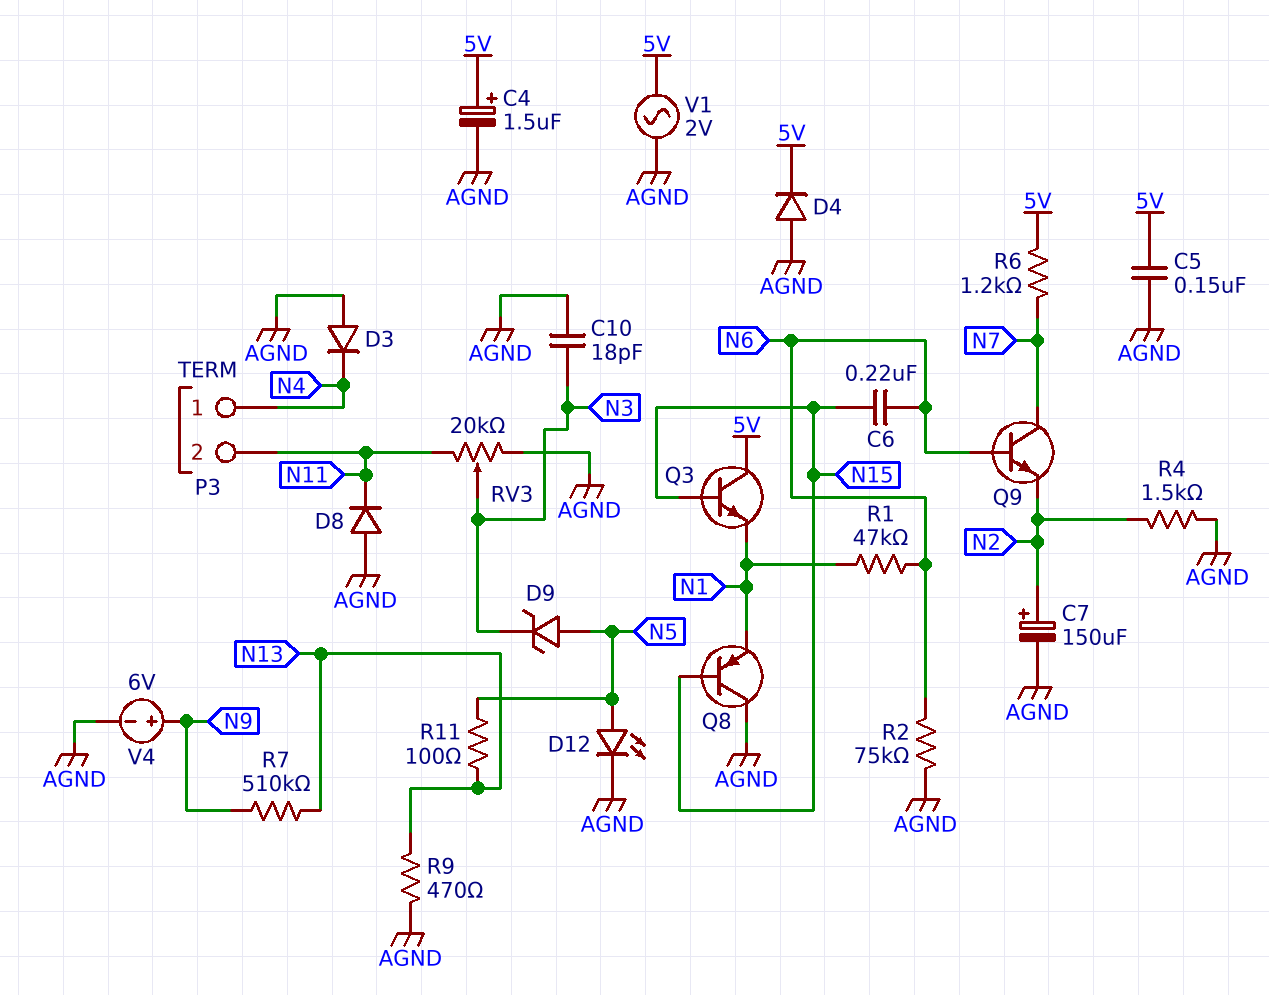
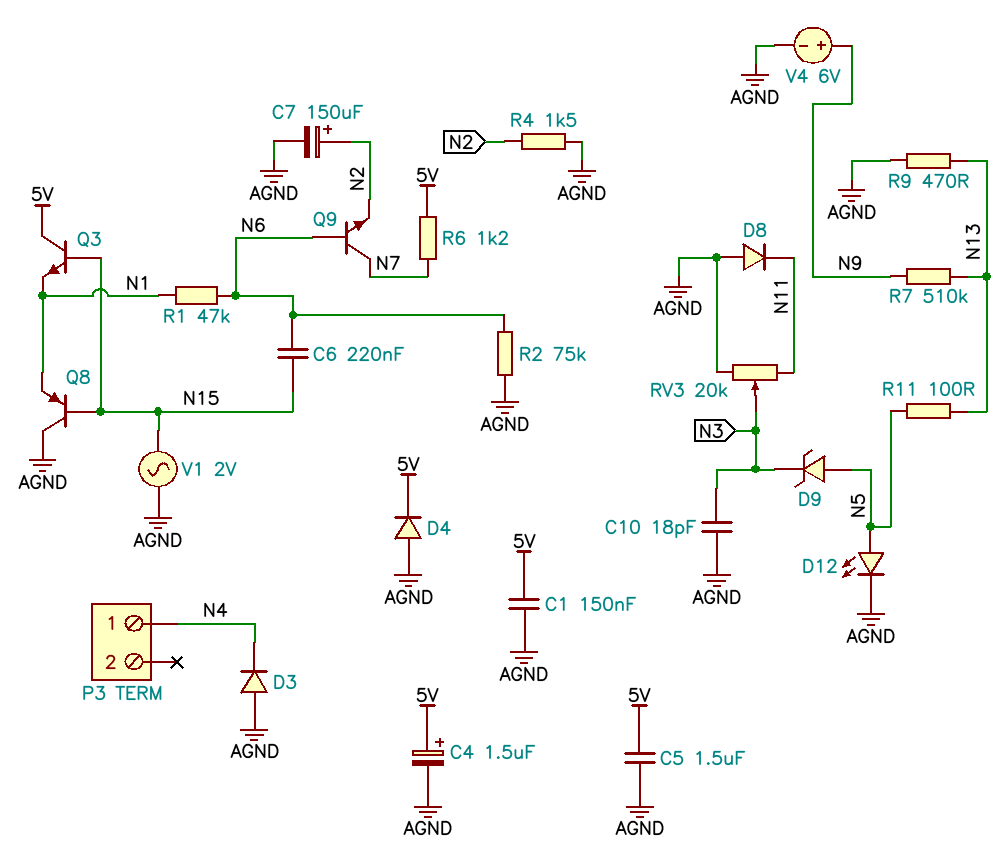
C1: none -> 150nF (5V, AGND)
C5: 150nF (5V, AGND) -> 1.5uF (5V, AGND)
P3 pin 2: N11 -> none
V1: AC 2V (5V, AGND) -> AC 2V (AGND, N15)

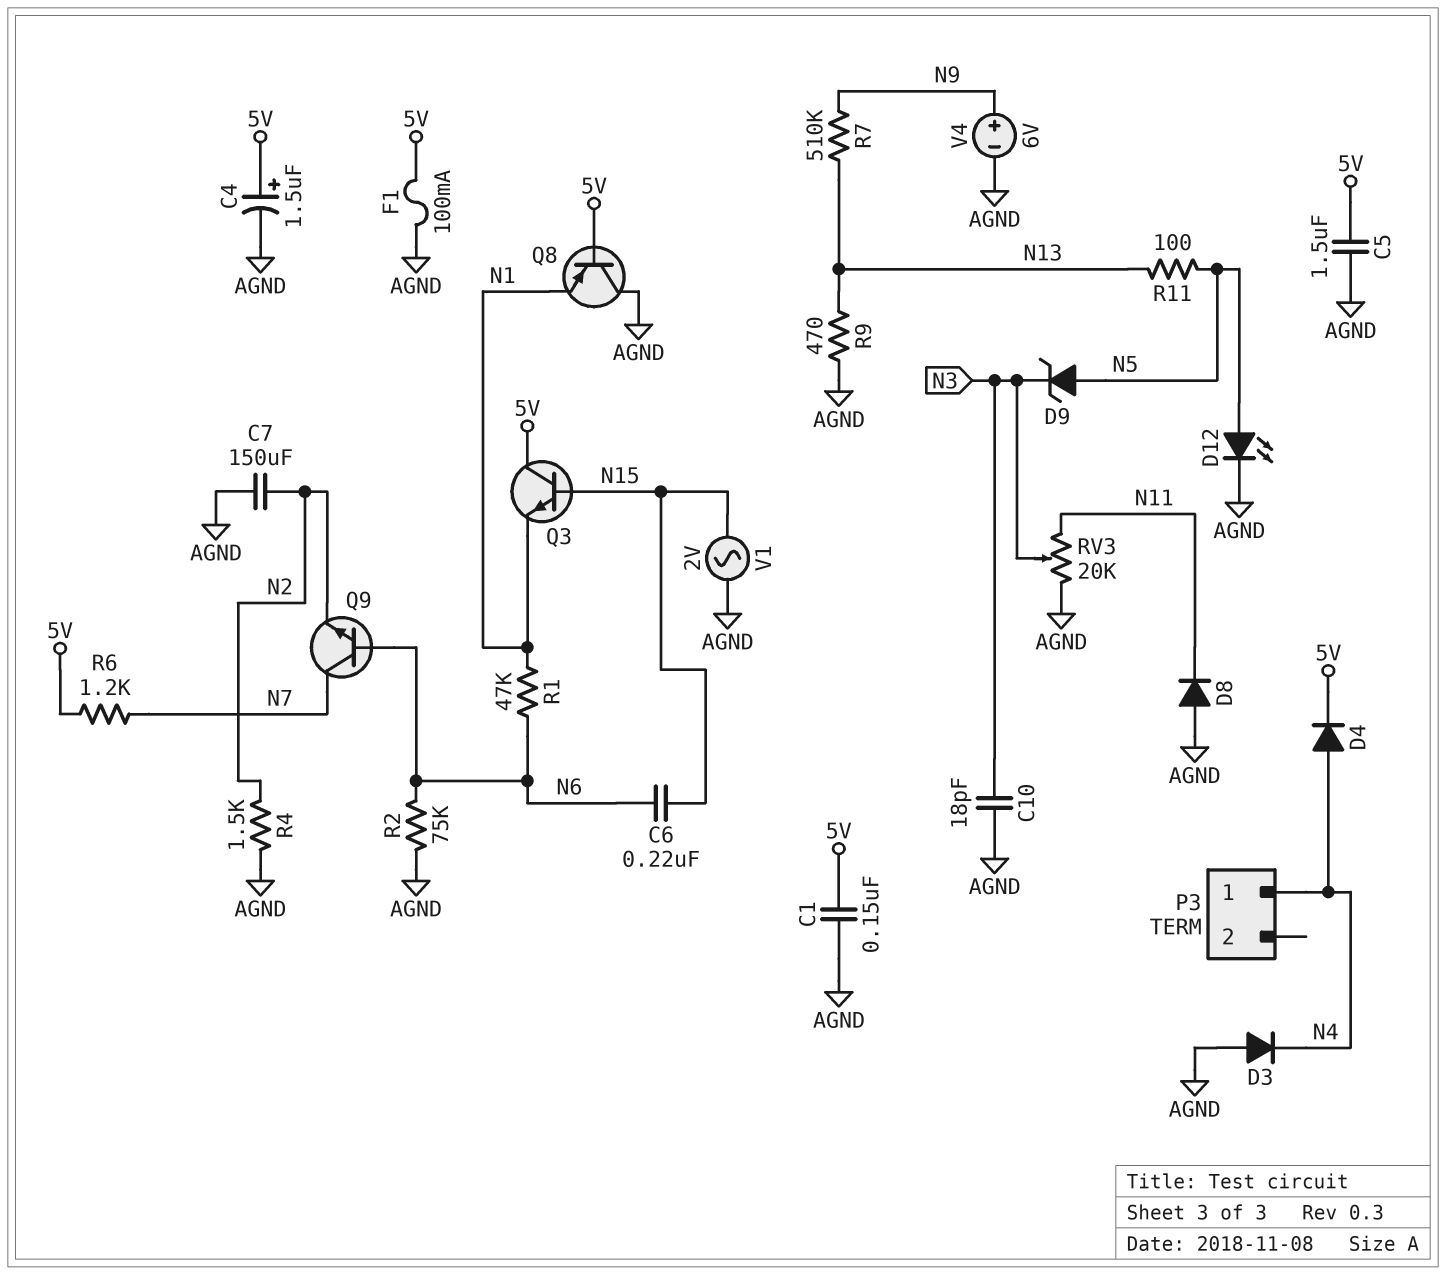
C7: 150uF (plus N2, minus AGND) -> 150uF (AGND, N2)
D4: diode (A AGND, K 5V) -> diode (A N4, K 5V)
F1: none -> 100mA (5V, AGND)
Q8: PNP (B N15, C AGND, E N1) -> PNP (B 5V, C AGND, E N1)

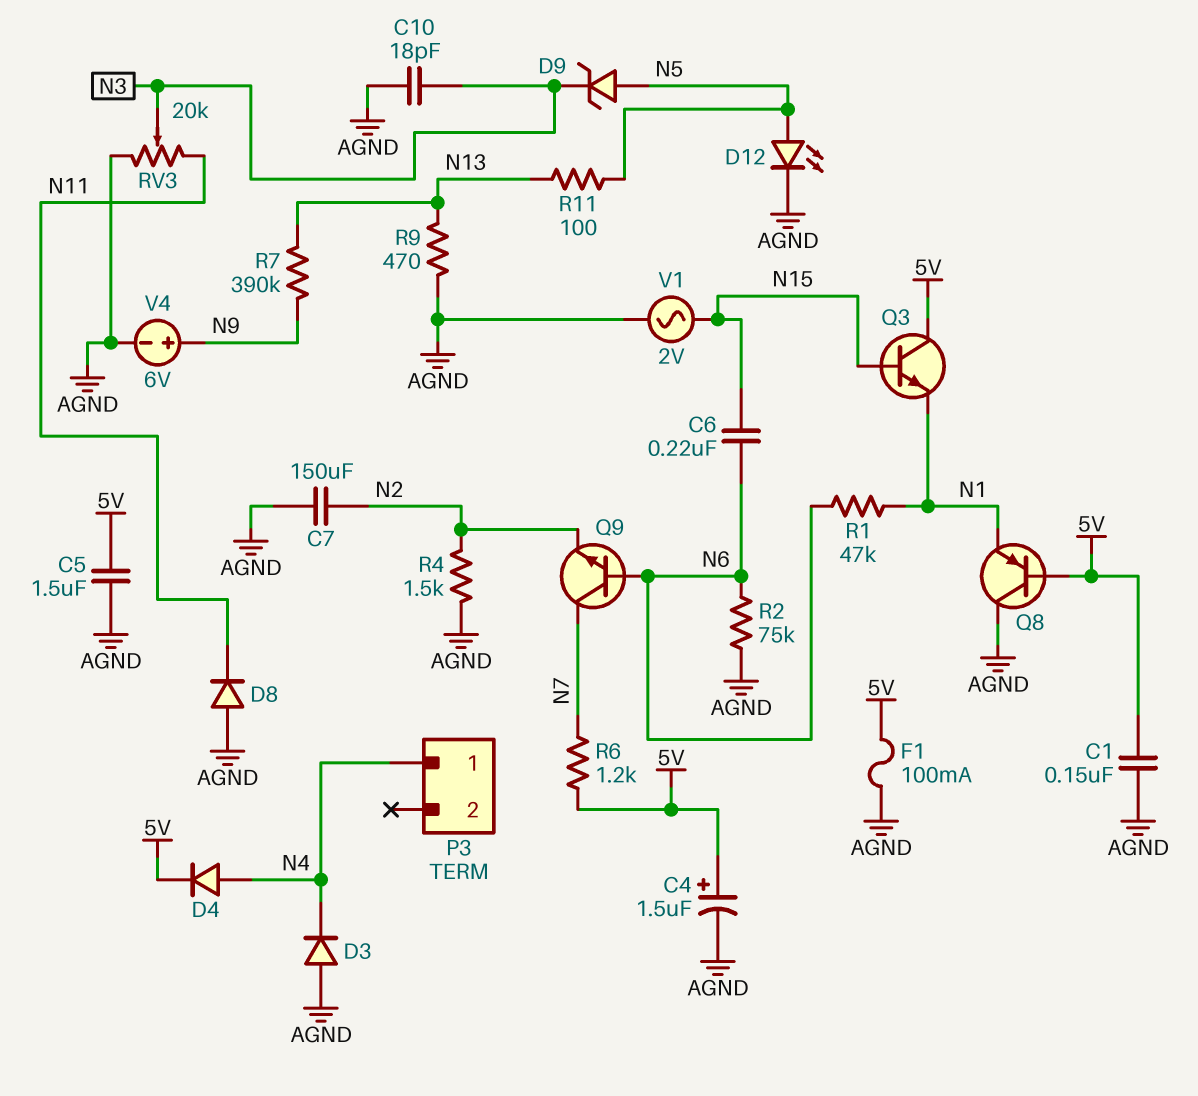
R7: 510k (N9, N13) -> 390k (N9, N13)

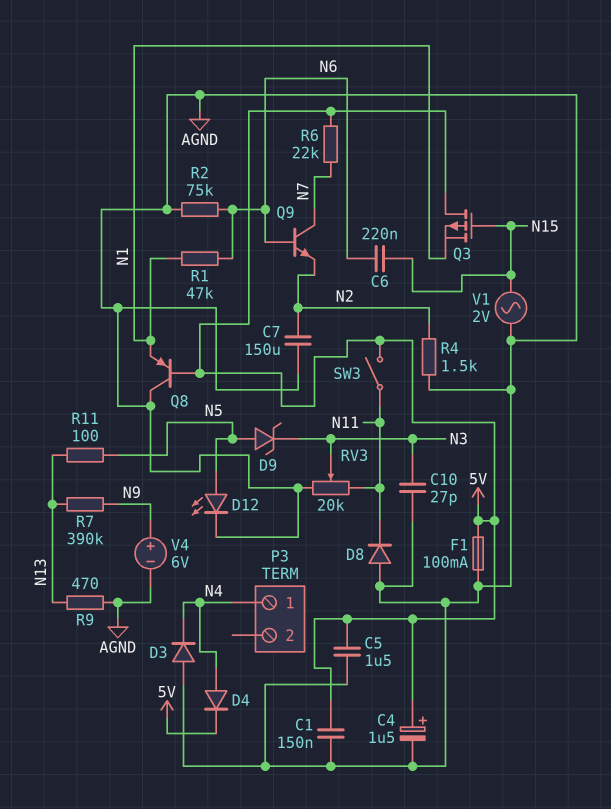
C10: 18pF (AGND, N3) -> 27pF (AGND, N3)
Q3: NPN (B N15, C 5V, E N1) -> PMOS (G N15, D 5V, S N1)
R6: 1.2k (5V, N7) -> 22k (5V, N7)
SW3: none -> switch (5V, N11)

